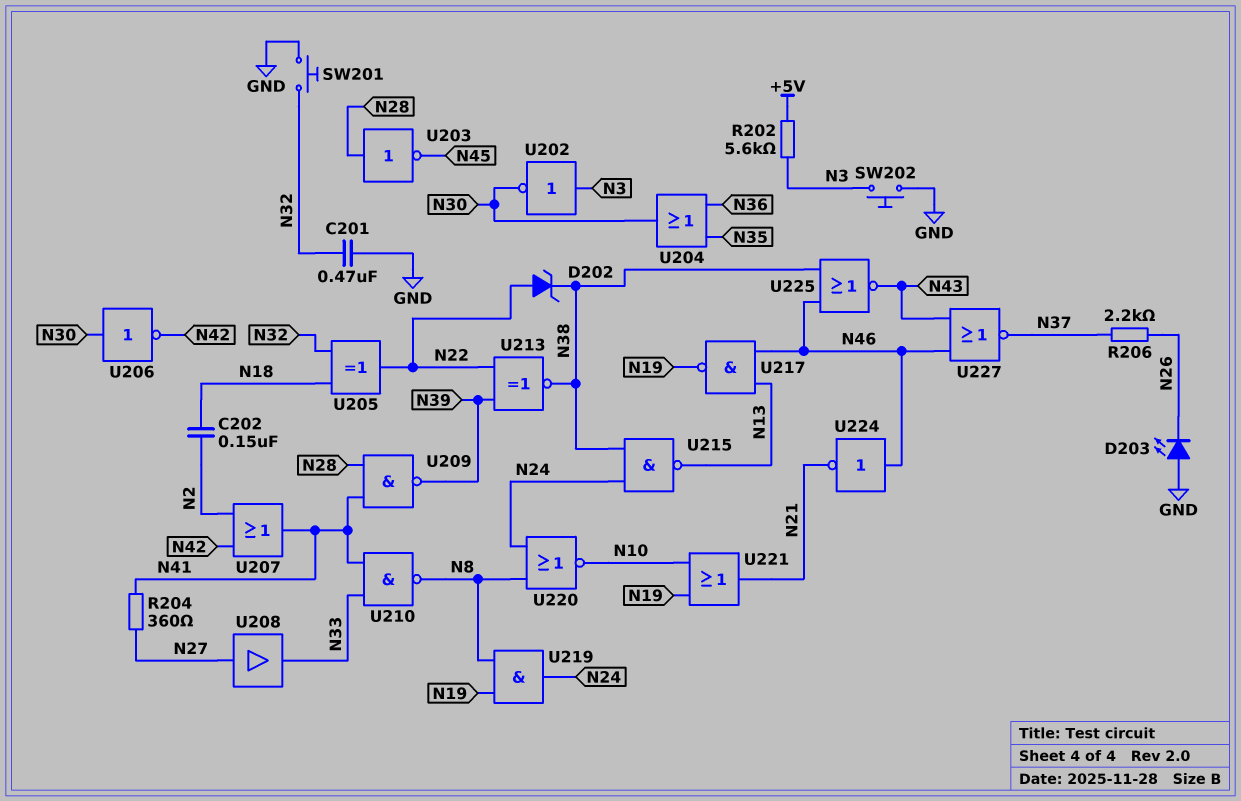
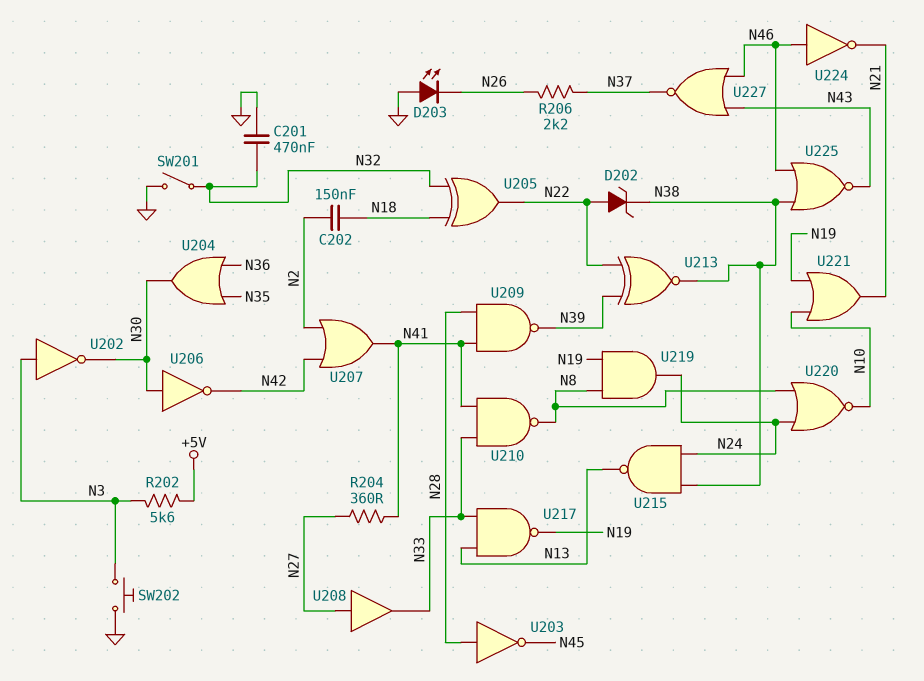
SW201: button (GND, N32) -> switch (GND, N32)
U217: NAND (in N13, in N46, out N19) -> NAND (in N13, in N33, out N19)

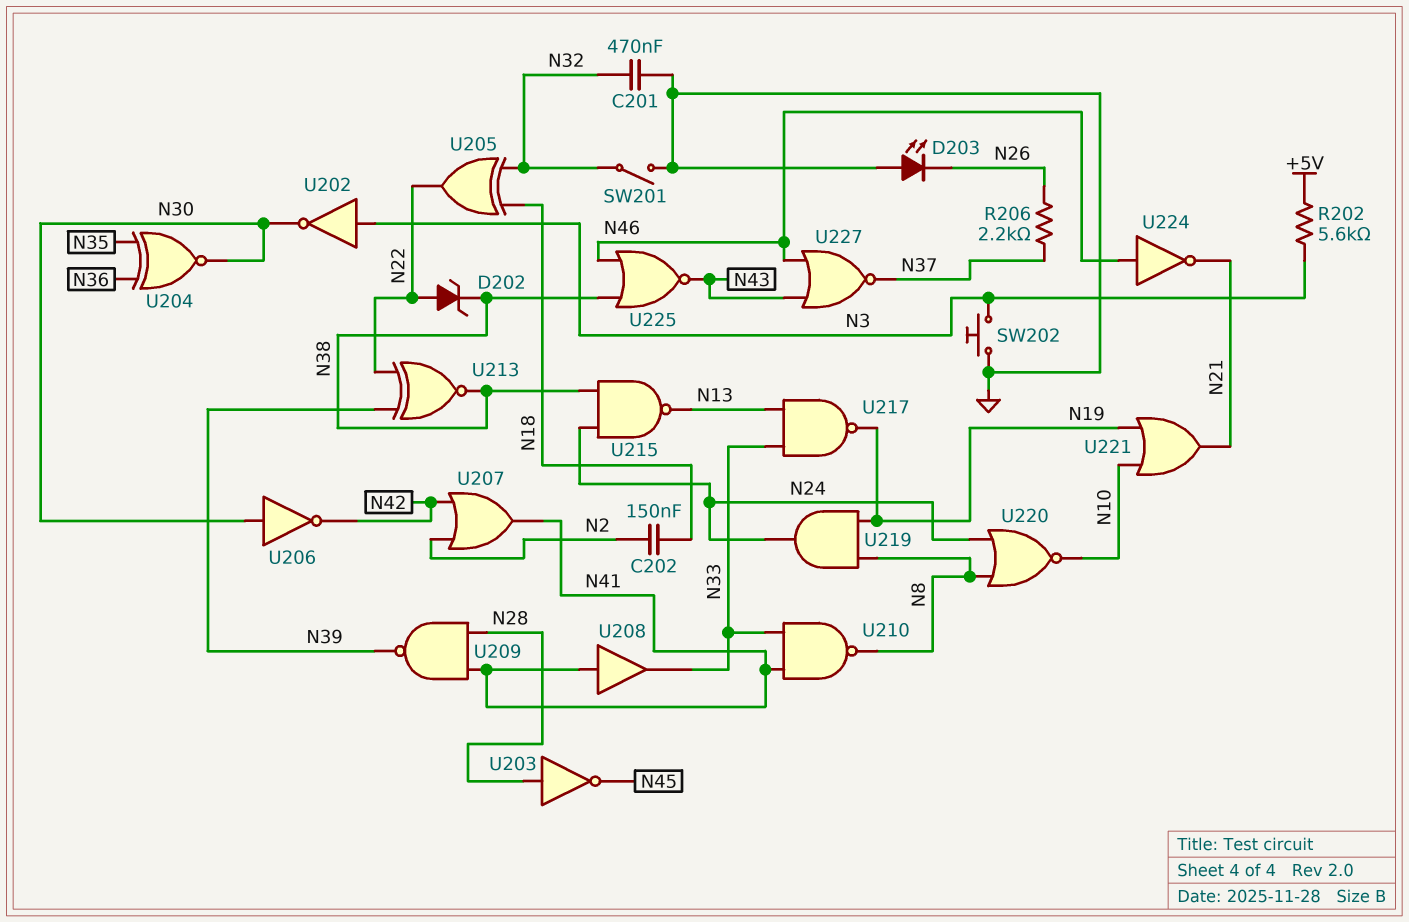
R204: 360 (N27, N41) -> none
U204: OR (in N35, in N36, out N30) -> XNOR (in N35, in N36, out N30)
U208: buffer (in N27, out N33) -> buffer (in N41, out N33)

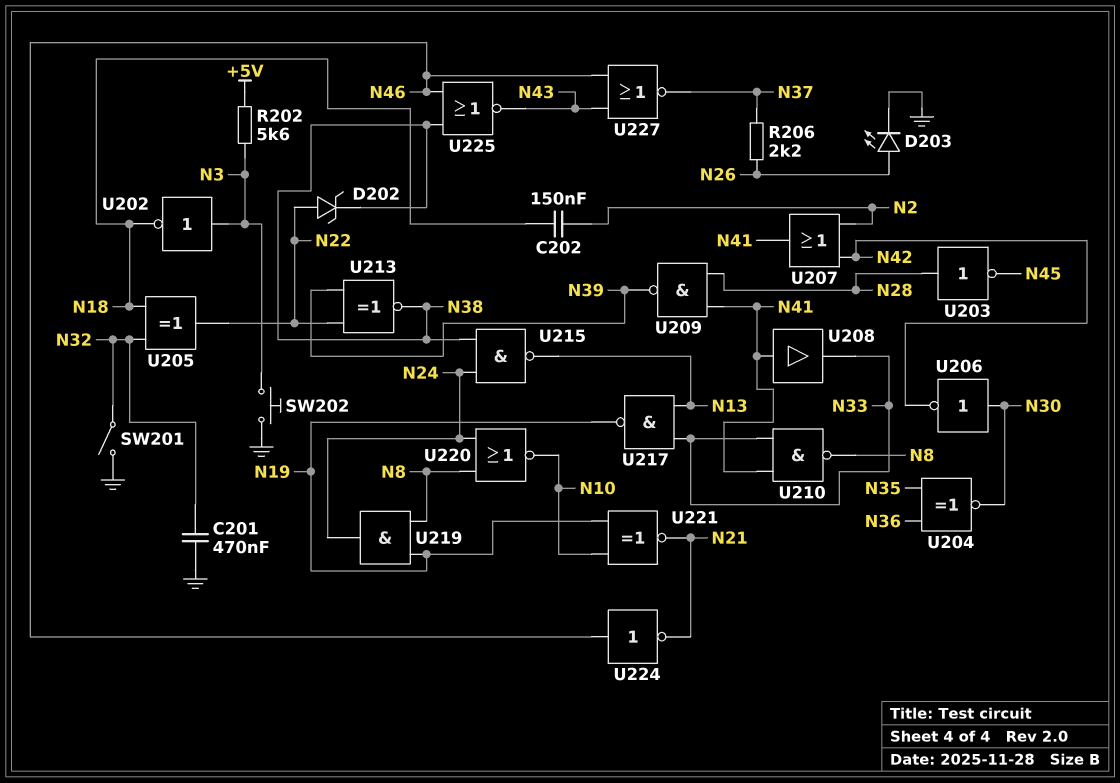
D203: LED (A GND, K N26) -> LED (A N26, K GND)
U202: NOT (in N3, out N30) -> NOT (in N3, out N18)
U221: OR (in N10, in N19, out N21) -> XNOR (in N10, in N19, out N21)

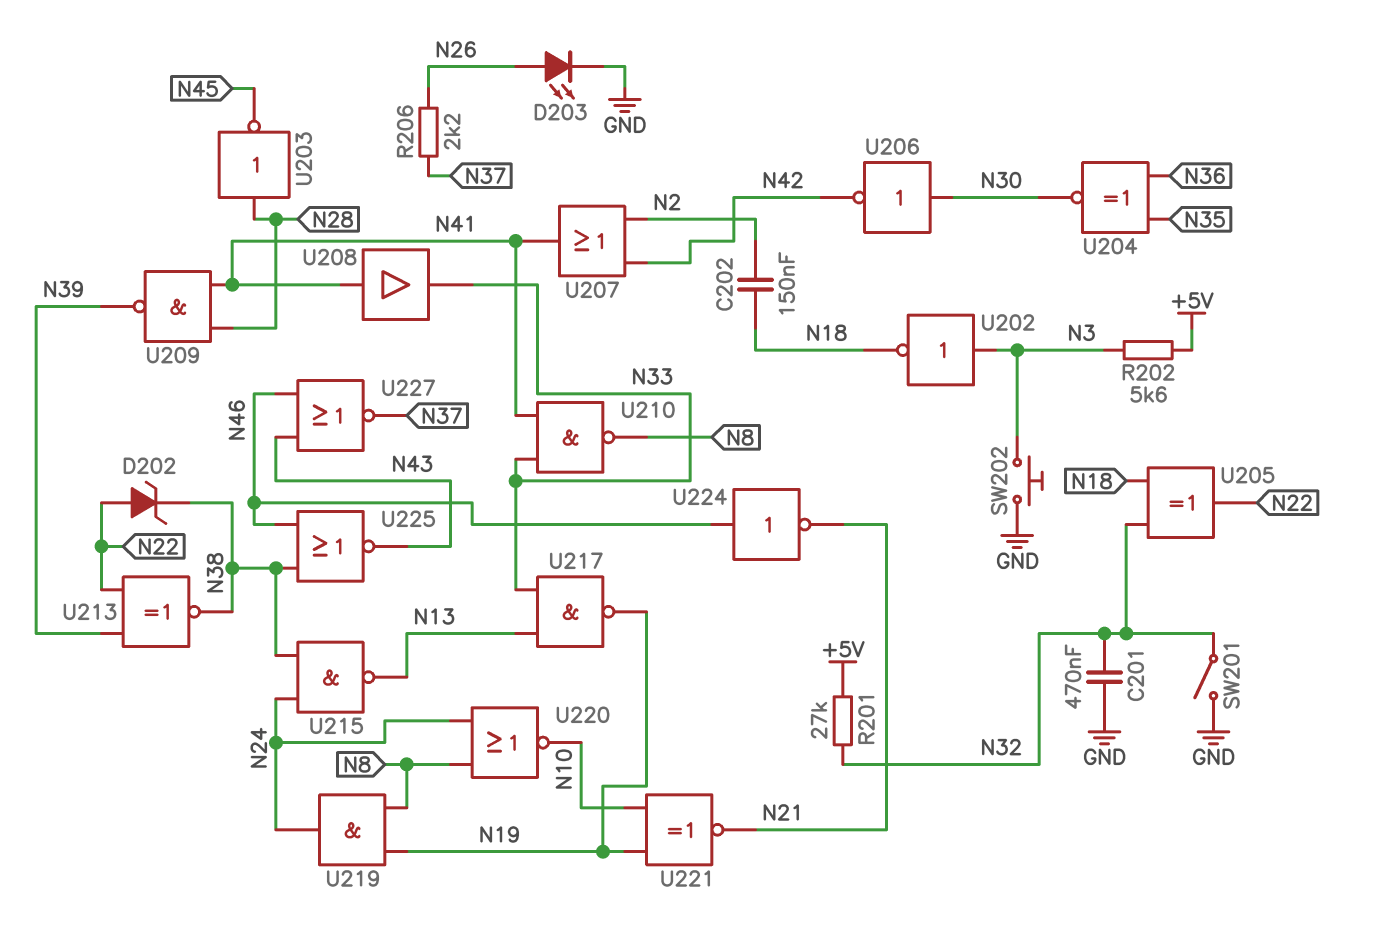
R201: none -> 27k (+5V, N32)

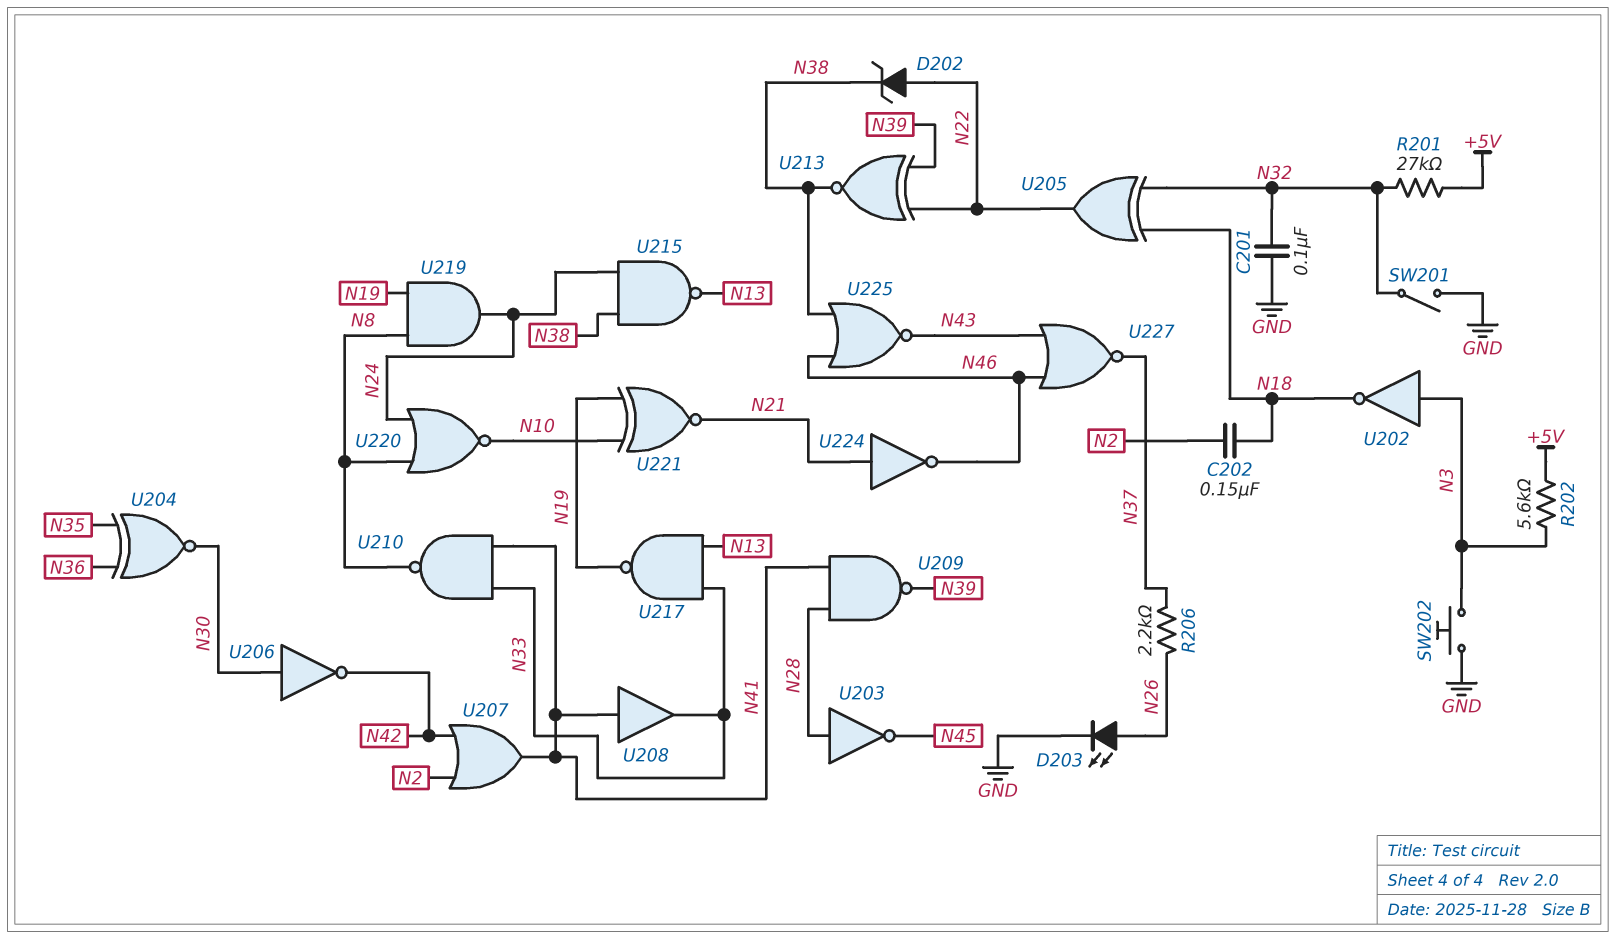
C201: 470nF (GND, N32) -> 100nF (GND, N32)
U224: NOT (in N46, out N21) -> NOT (in N21, out N46)

